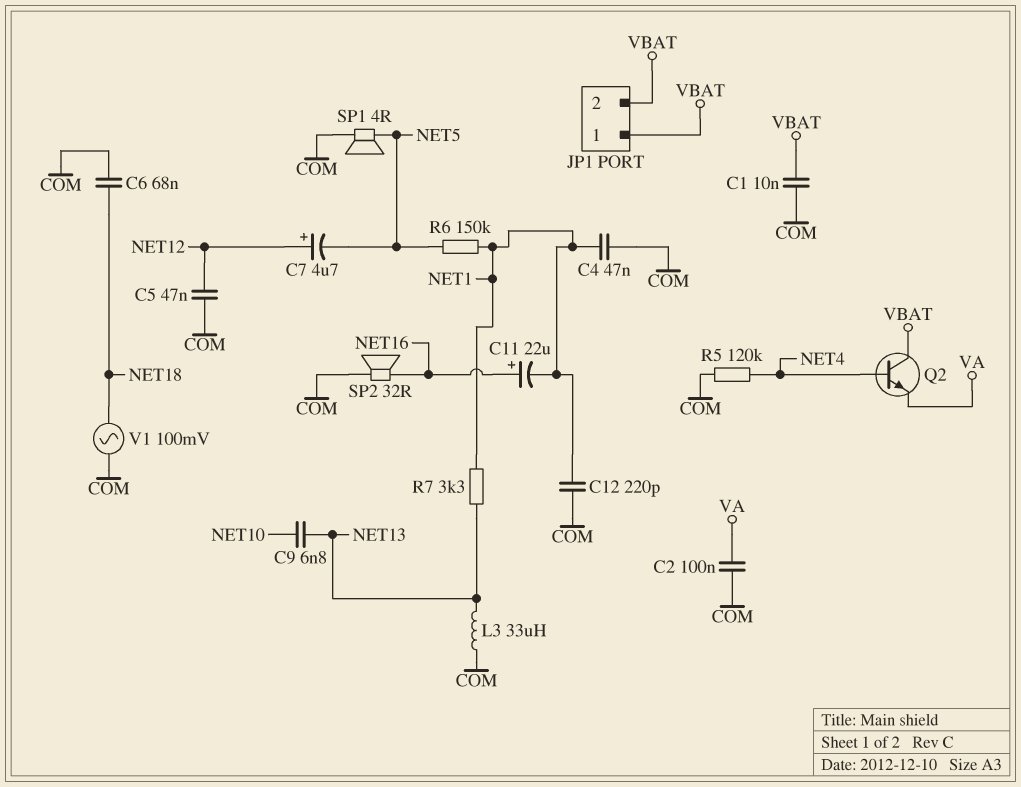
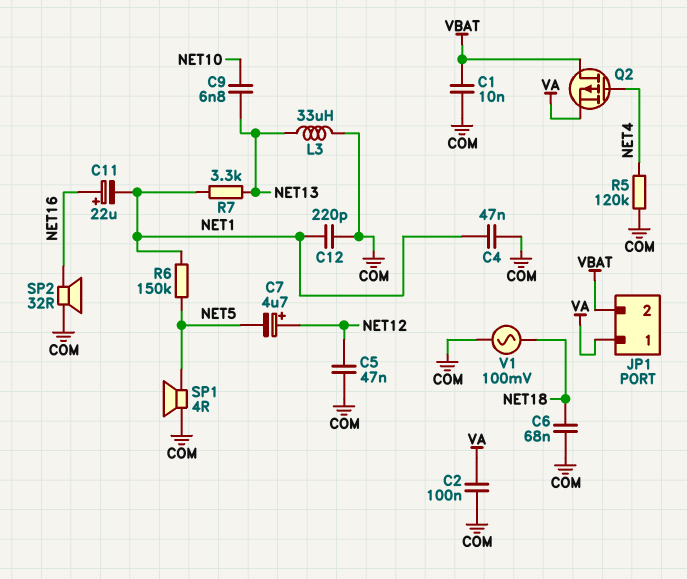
JP1 pin 1: VBAT -> VA
Q2: NPN (B NET4, C VBAT, E VA) -> PMOS (G NET4, D VBAT, S VA)

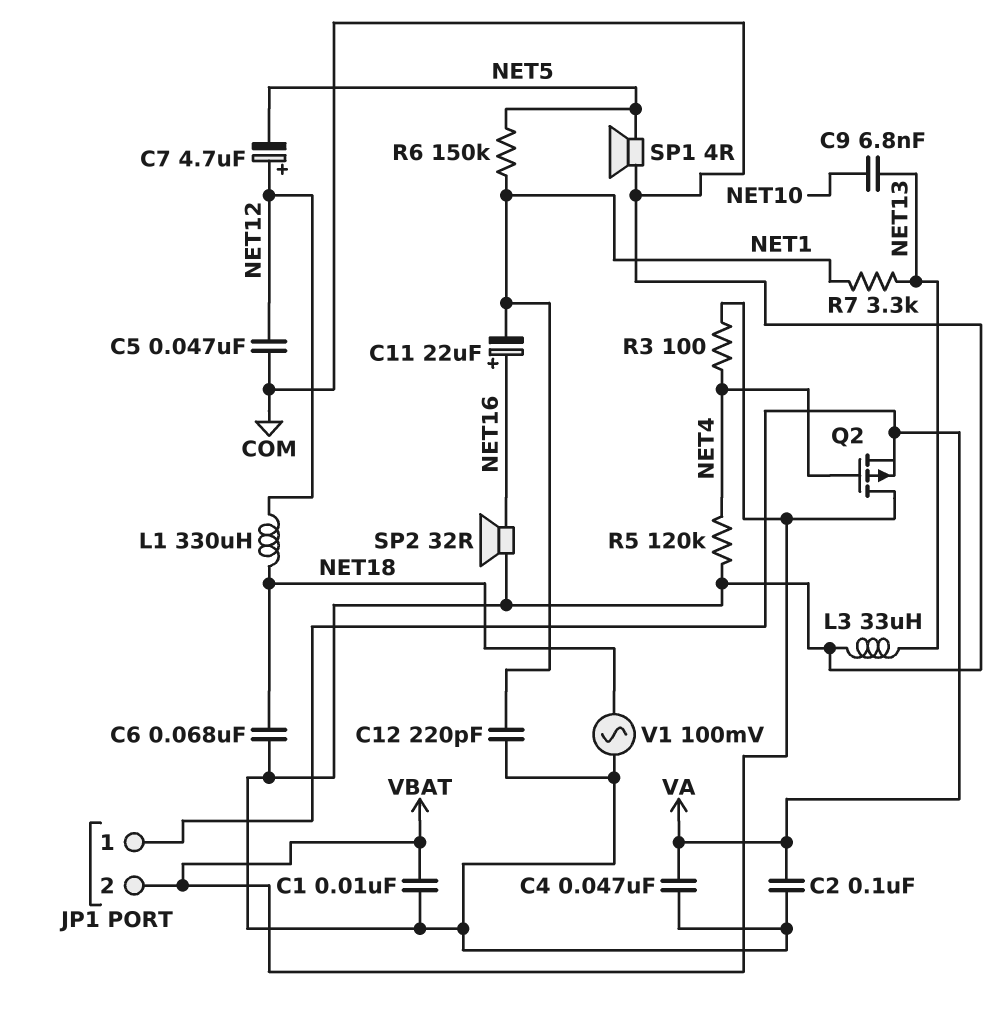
C4: 47nF (COM, NET1) -> 47nF (COM, VA)
L1: none -> 330uH (NET12, NET18)
R3: none -> 100 (NET4, VBAT)

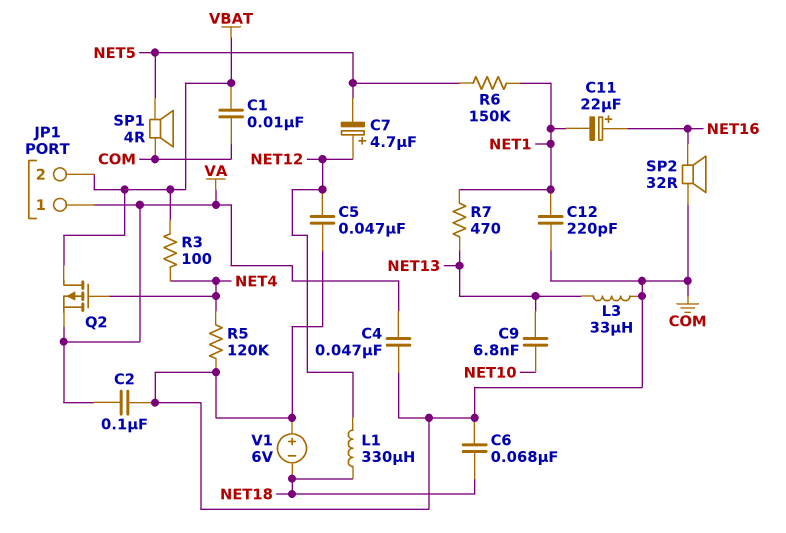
R7: 3.3k (NET1, NET13) -> 470 (NET1, NET13)
V1: AC 100mV (COM, NET18) -> 6V (plus COM, minus NET18)

